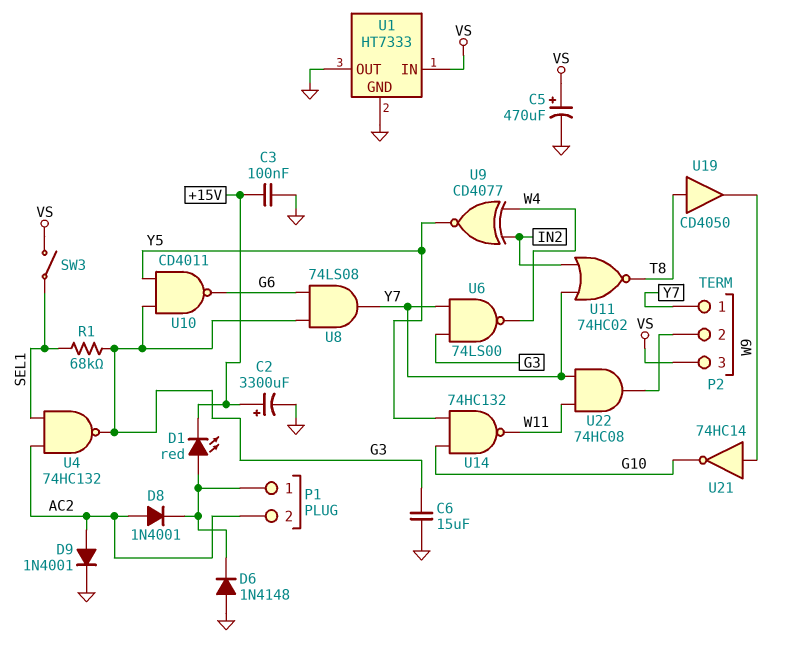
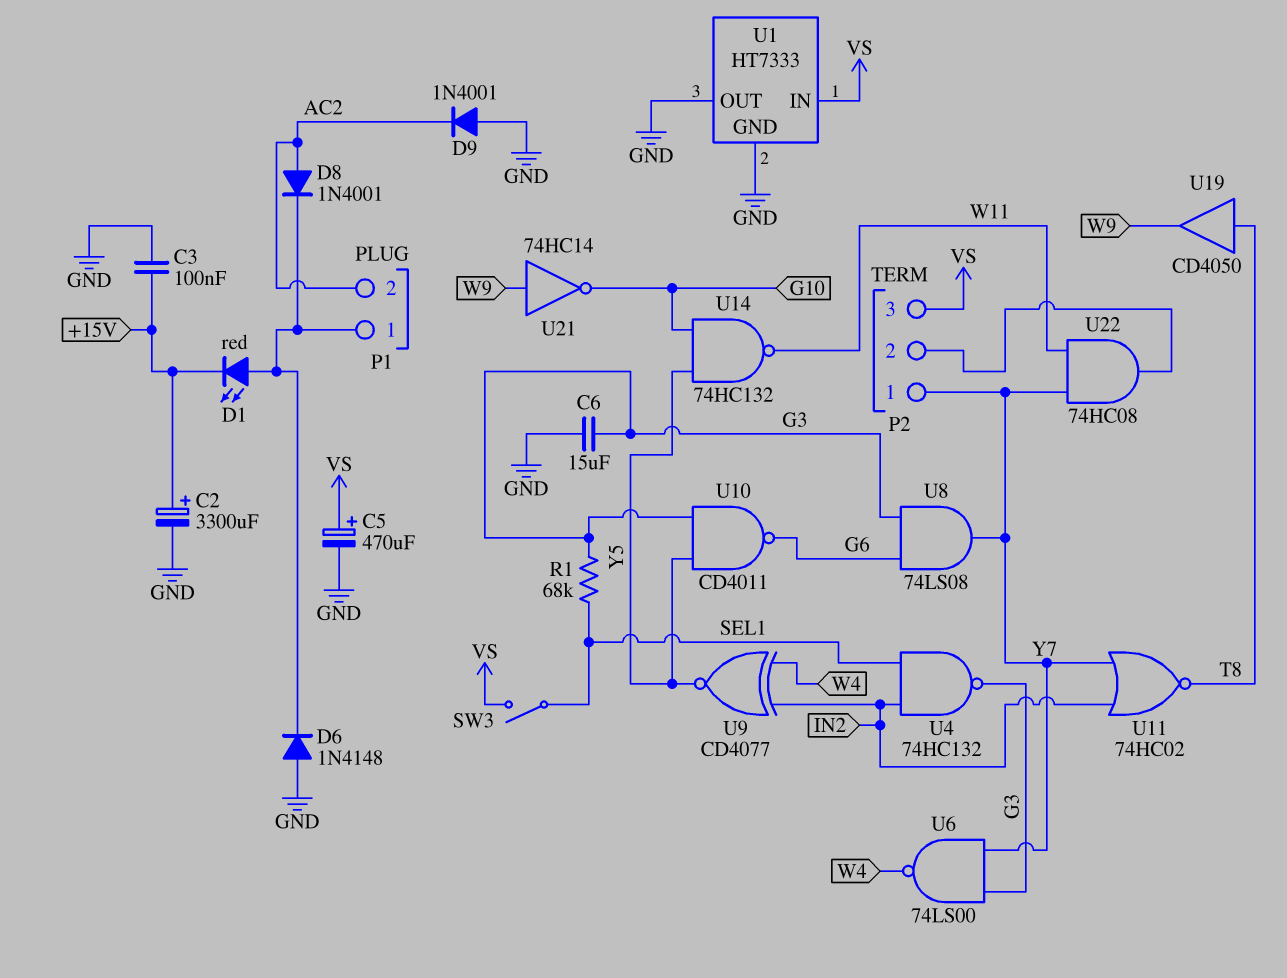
D9: diode 1N4001 (A AC2, K GND) -> diode 1N4001 (A GND, K AC2)
U4: NAND 74HC132 (in AC2, in SEL1, out G3) -> NAND 74HC132 (in IN2, in SEL1, out G3)

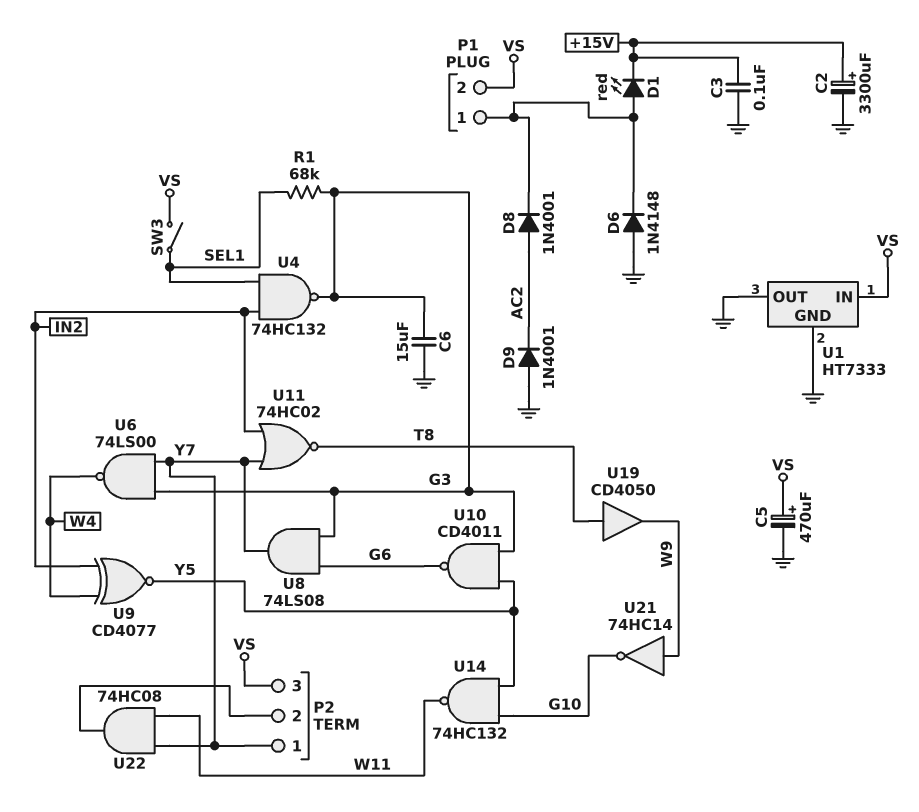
P1 pin 2: AC2 -> VS

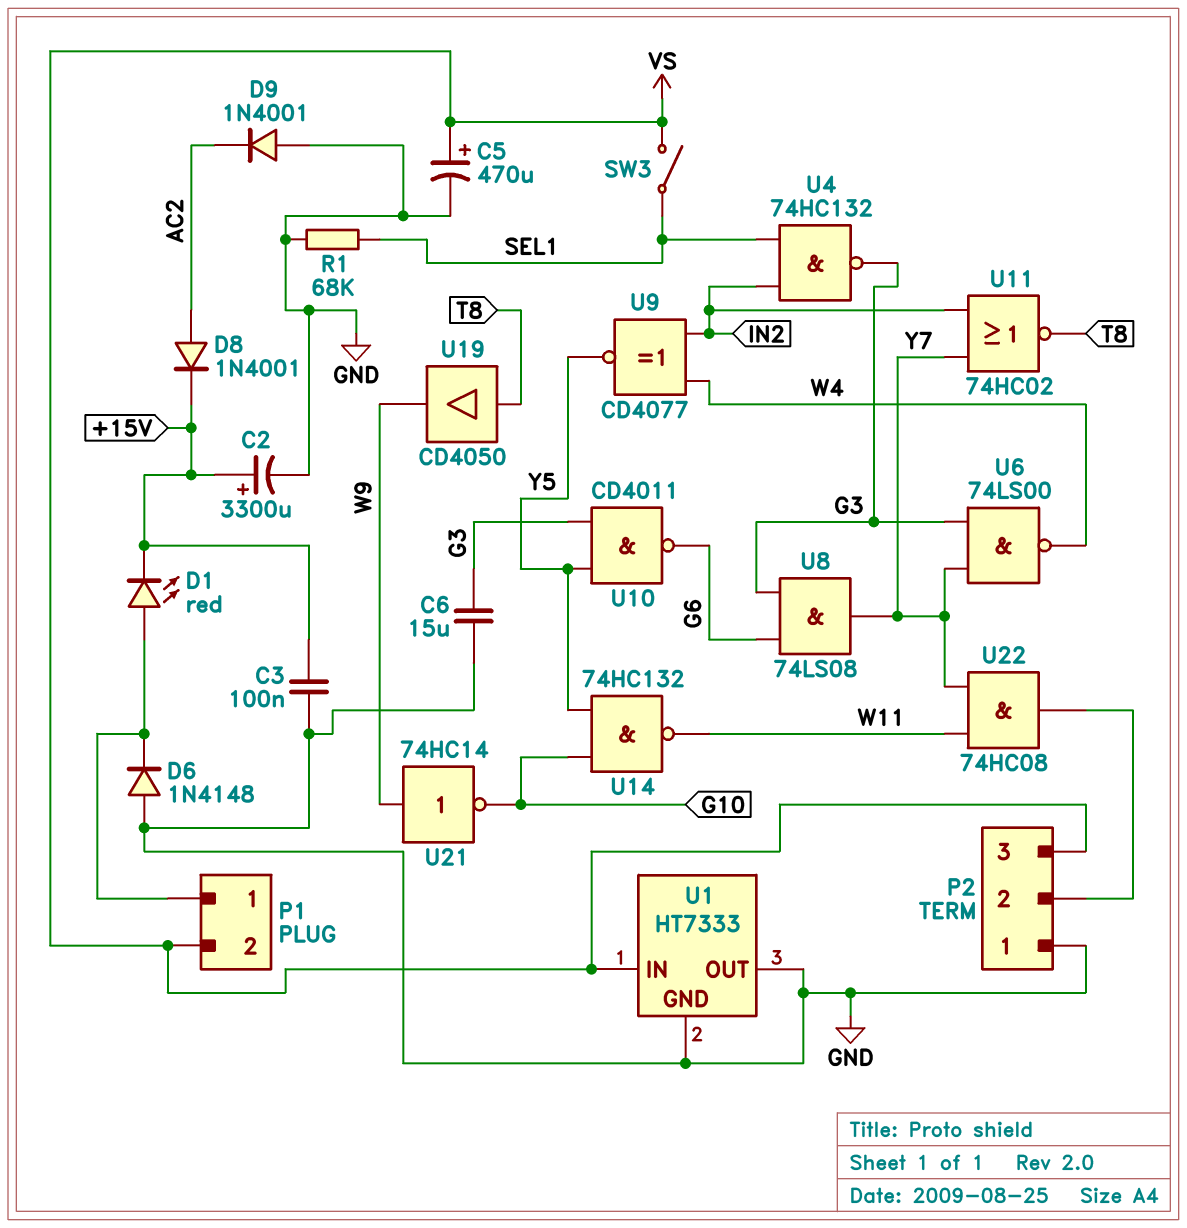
D8: diode 1N4001 (A AC2, K P1/1) -> diode 1N4001 (A AC2, K +15V)
P2 pin 1: Y7 -> GND
R1: 68k (G3, SEL1) -> 68k (GND, SEL1)

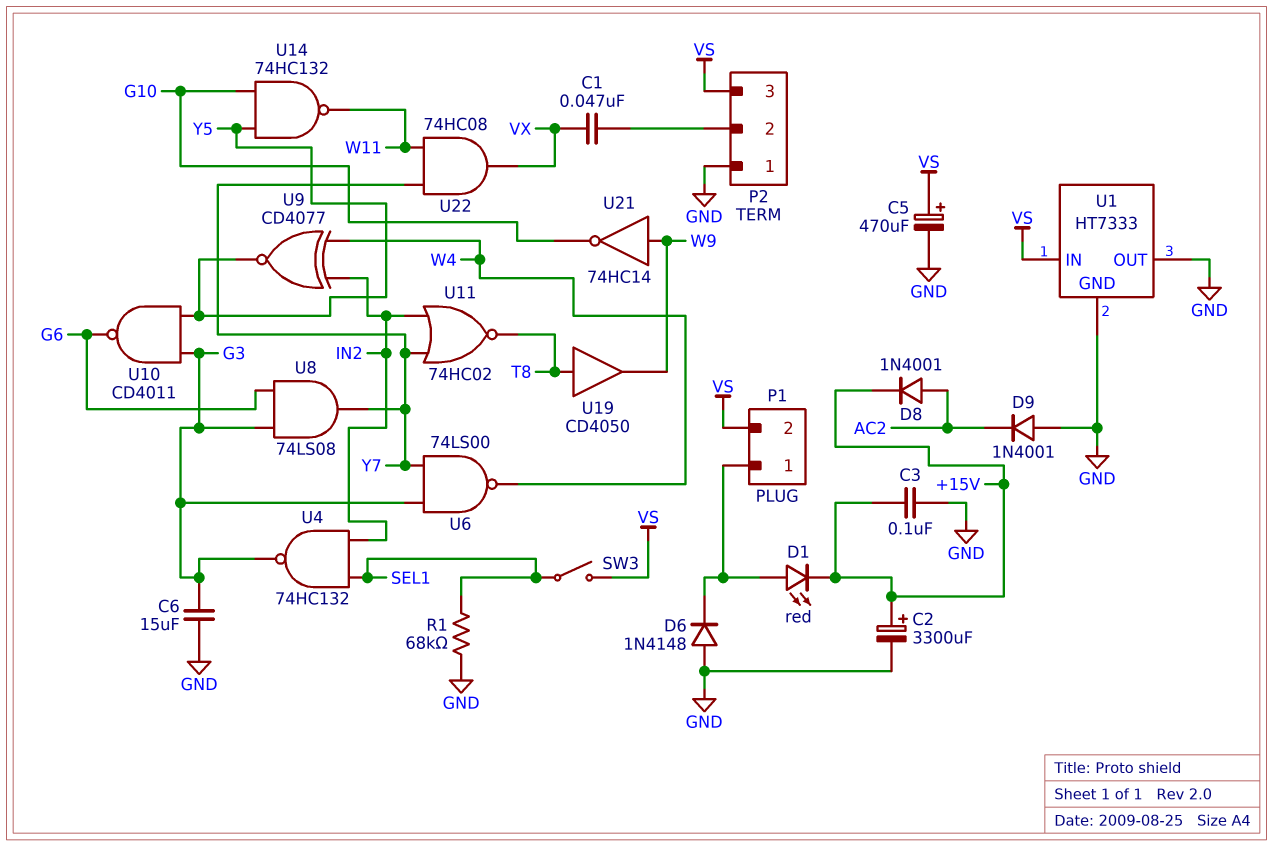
C1: none -> 47nF (P2/2, VX)
U22: AND 74HC08 (in W11, in Y7, out P2/2) -> AND 74HC08 (in W11, in Y7, out VX)

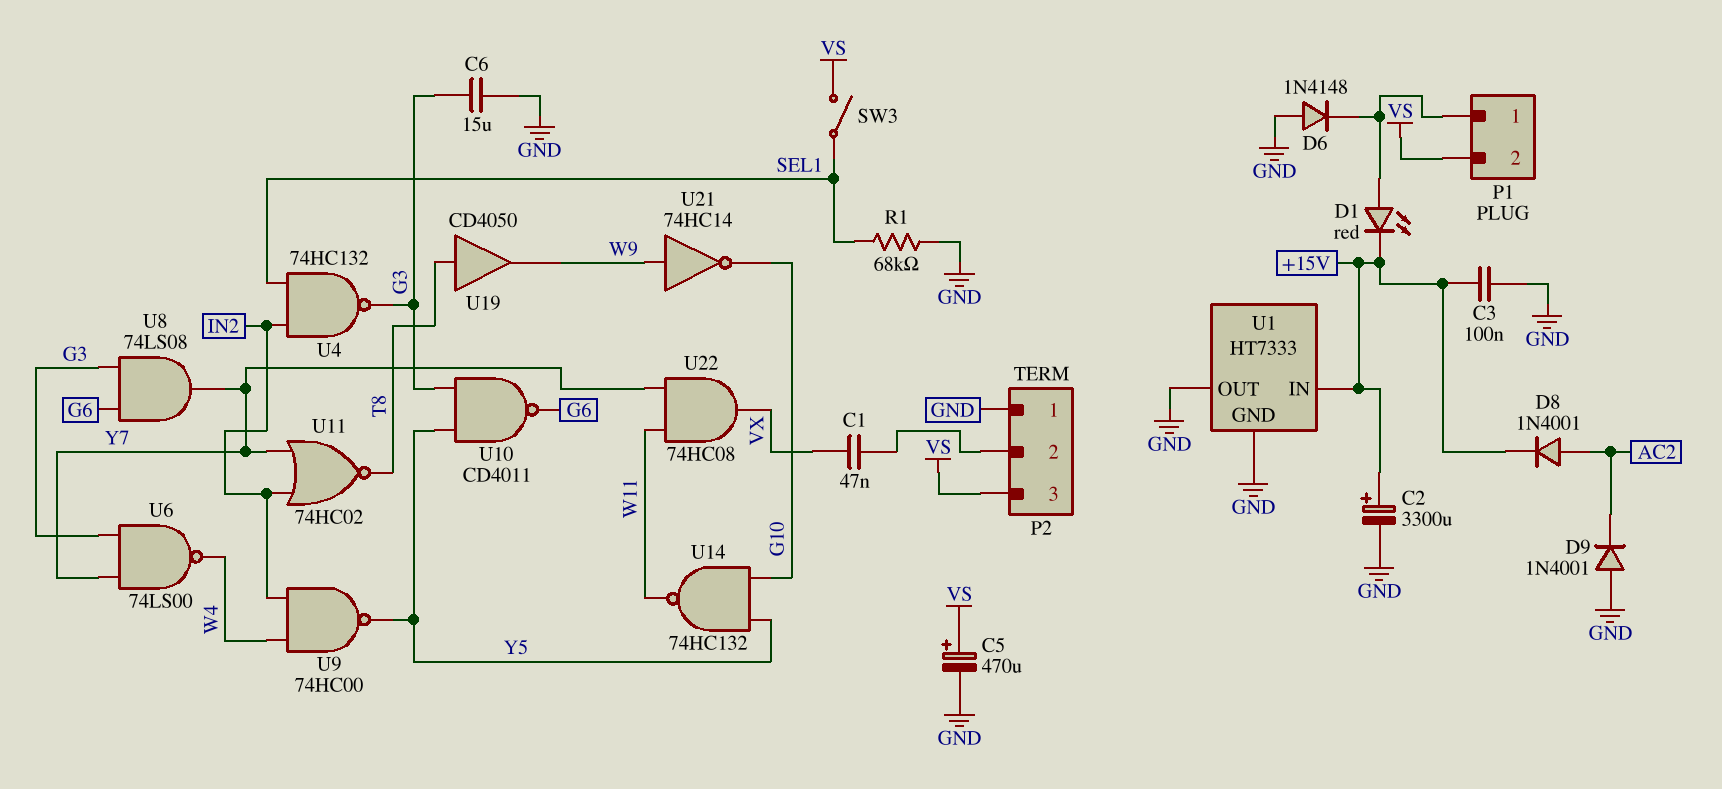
U1 pin IN: VS -> +15V
U9: XNOR CD4077 (in IN2, in W4, out Y5) -> NAND 74HC00 (in IN2, in W4, out Y5)

